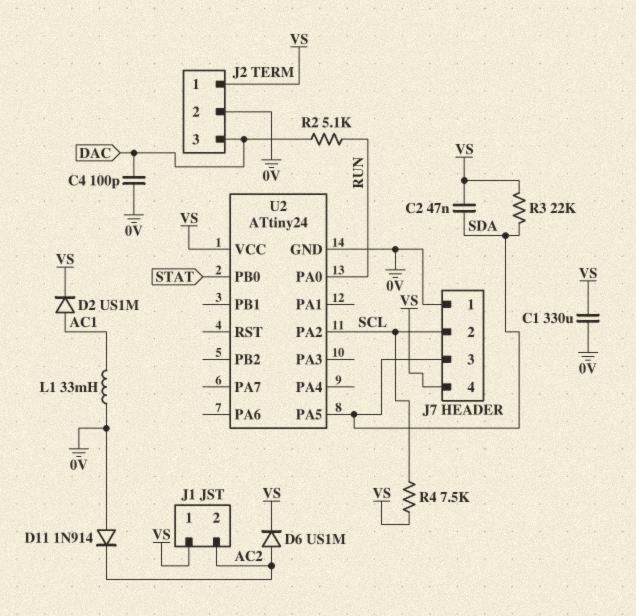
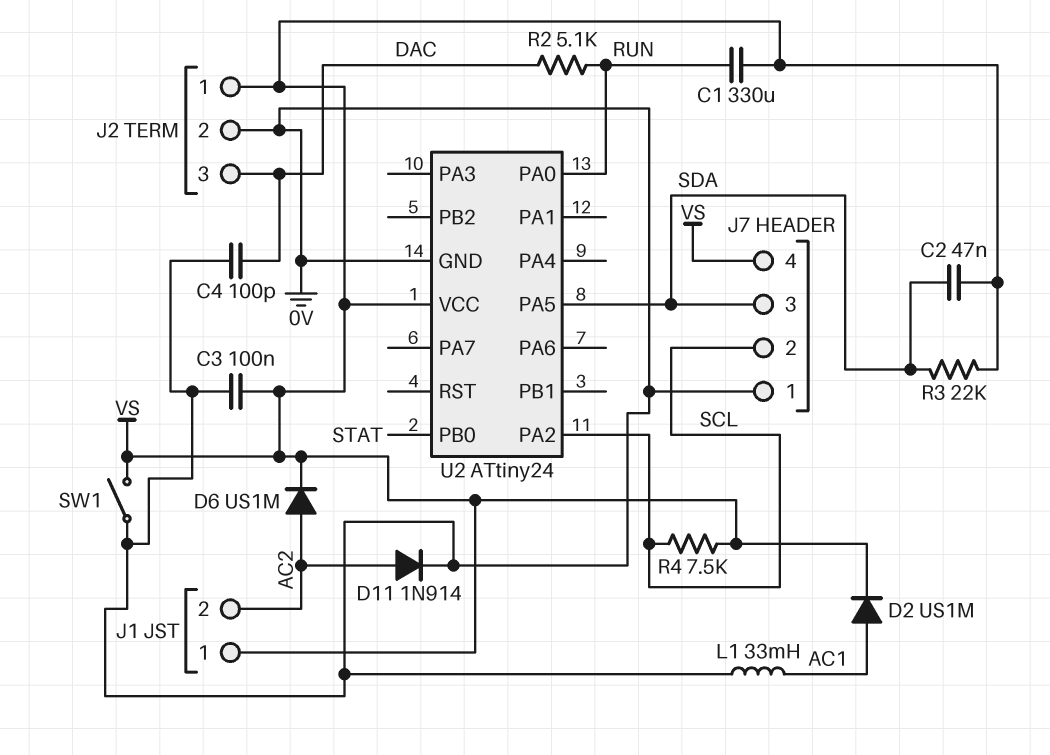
C1: 330uF (0V, VS) -> 330uF (RUN, VS)
C3: none -> 100nF (0V, VS)
D11: diode 1N914 (A 0V, K AC2) -> diode 1N914 (A AC2, K 0V)
SW1: none -> switch (0V, VS)

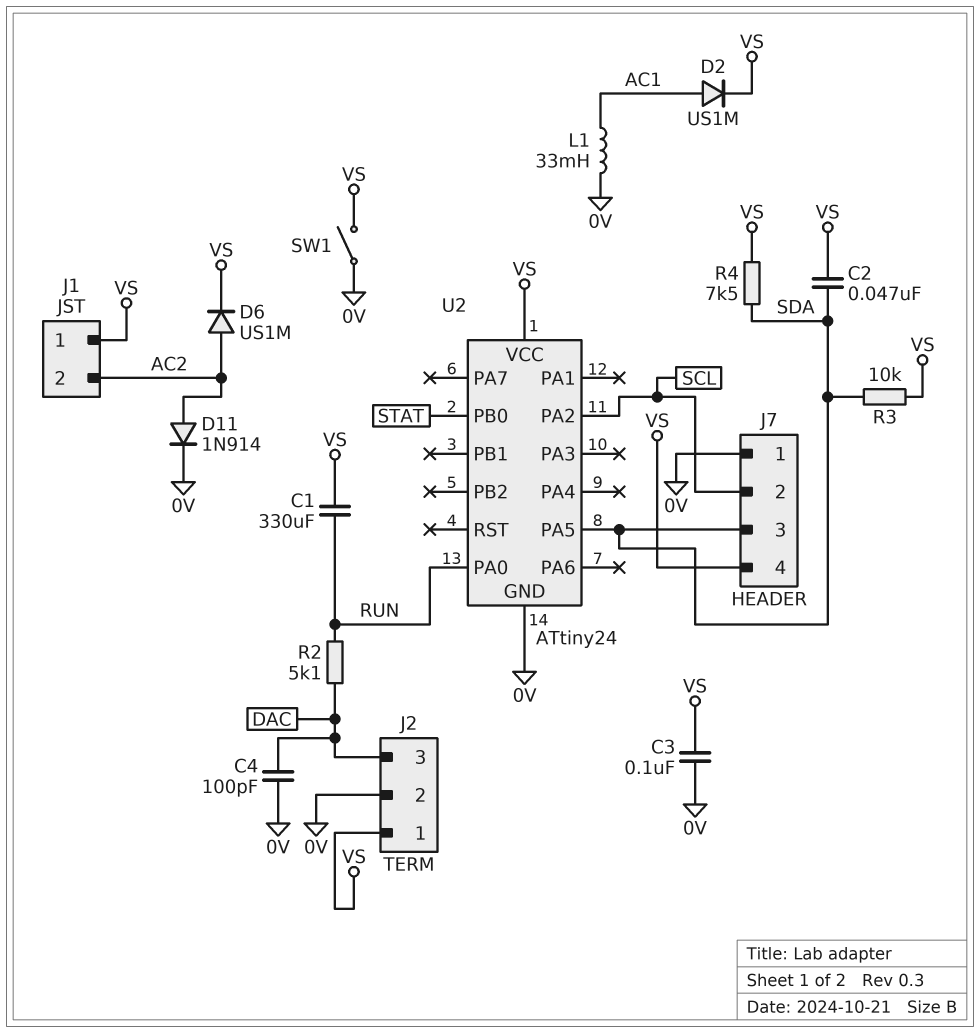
R3: 22k (SDA, VS) -> 10k (SDA, VS)
R4: 7.5k (SCL, VS) -> 7.5k (SDA, VS)

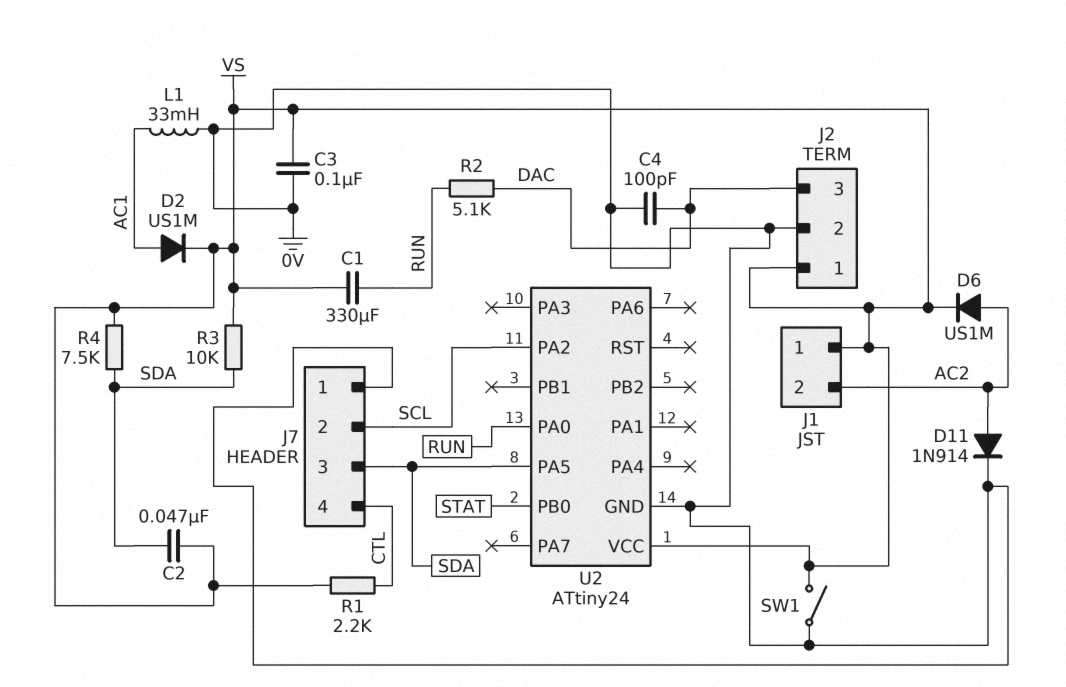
J7 pin 4: VS -> CTL
R1: none -> 2.2k (CTL, VS)

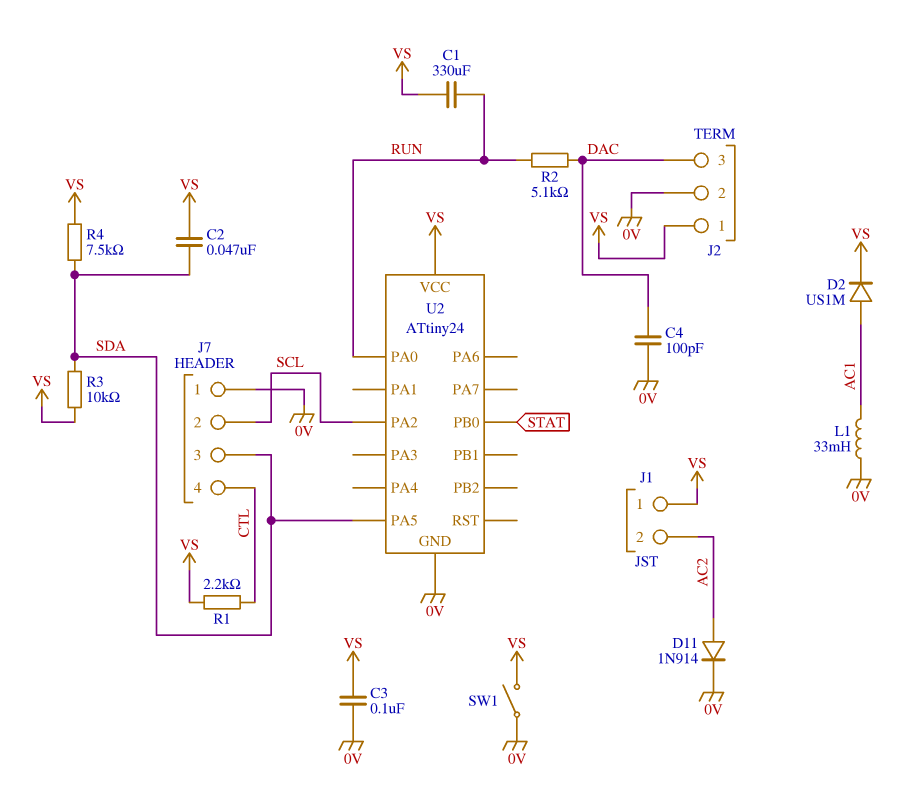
D6: diode US1M (A AC2, K VS) -> none

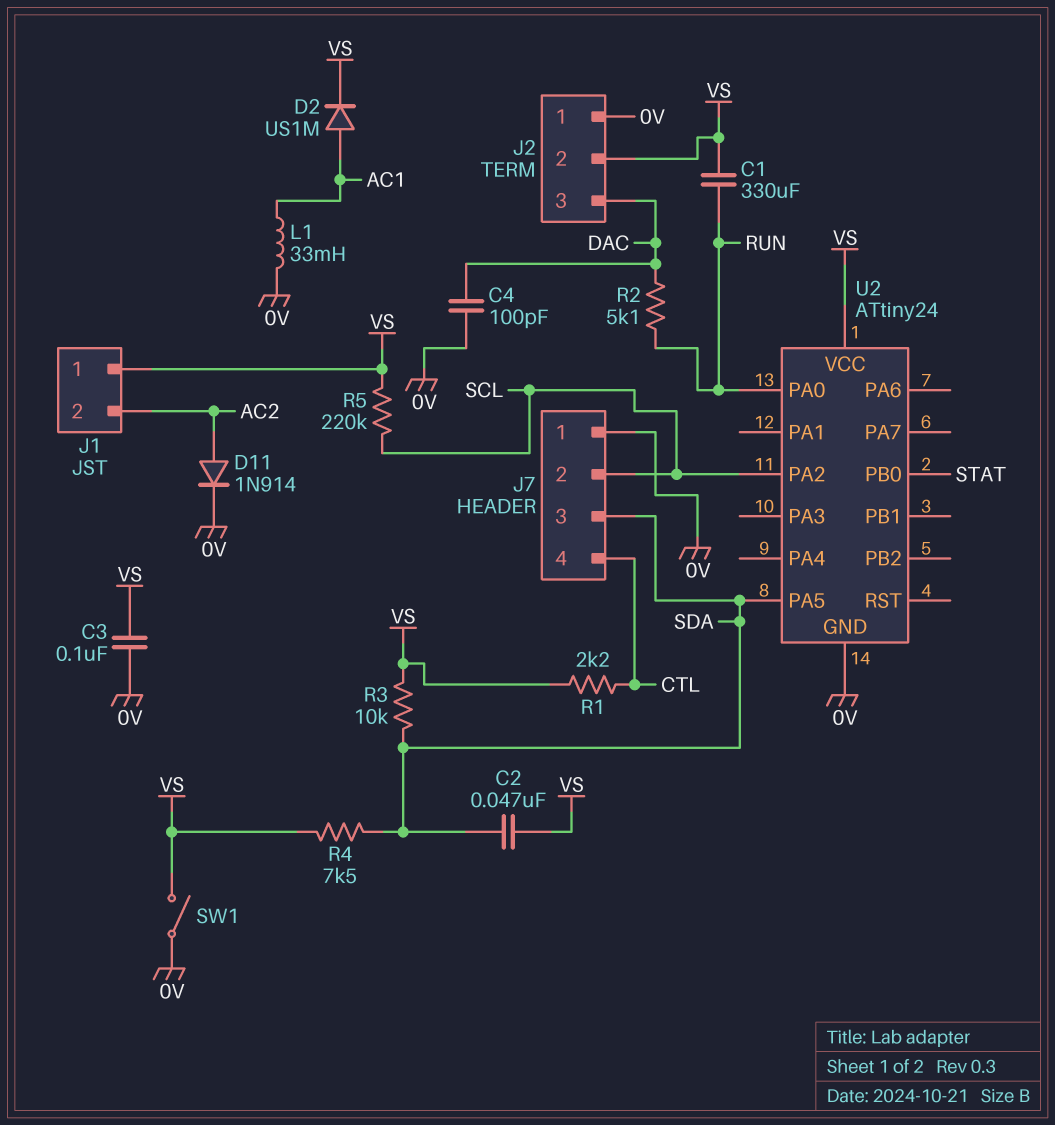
J2 pin 1: VS -> 0V
J2 pin 2: 0V -> VS
R5: none -> 220k (SCL, VS)

